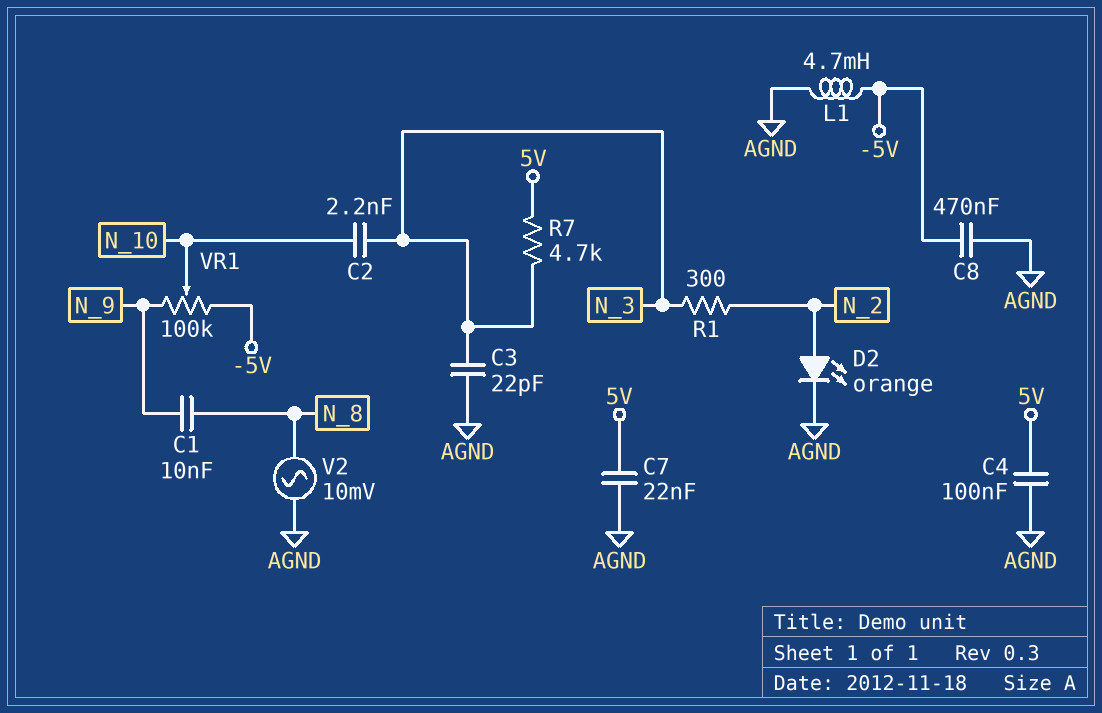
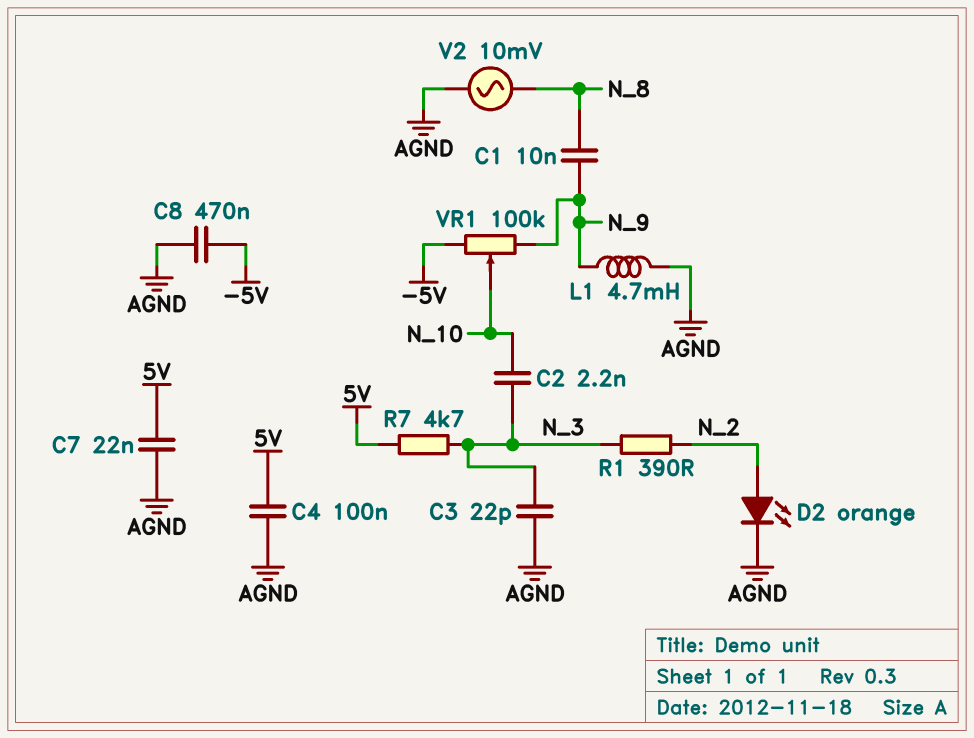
L1: 4.7mH (-5V, AGND) -> 4.7mH (AGND, N_9)
R1: 300 (N_2, N_3) -> 390 (N_2, N_3)

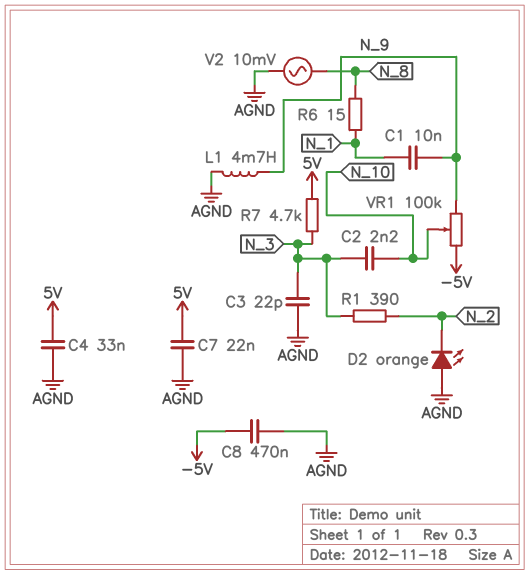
C1: 10nF (N_8, N_9) -> 10nF (N_1, N_9)
C4: 100nF (5V, AGND) -> 33nF (5V, AGND)
D2: LED orange (A N_2, K AGND) -> LED orange (A AGND, K N_2)
R6: none -> 15 (N_1, N_8)

